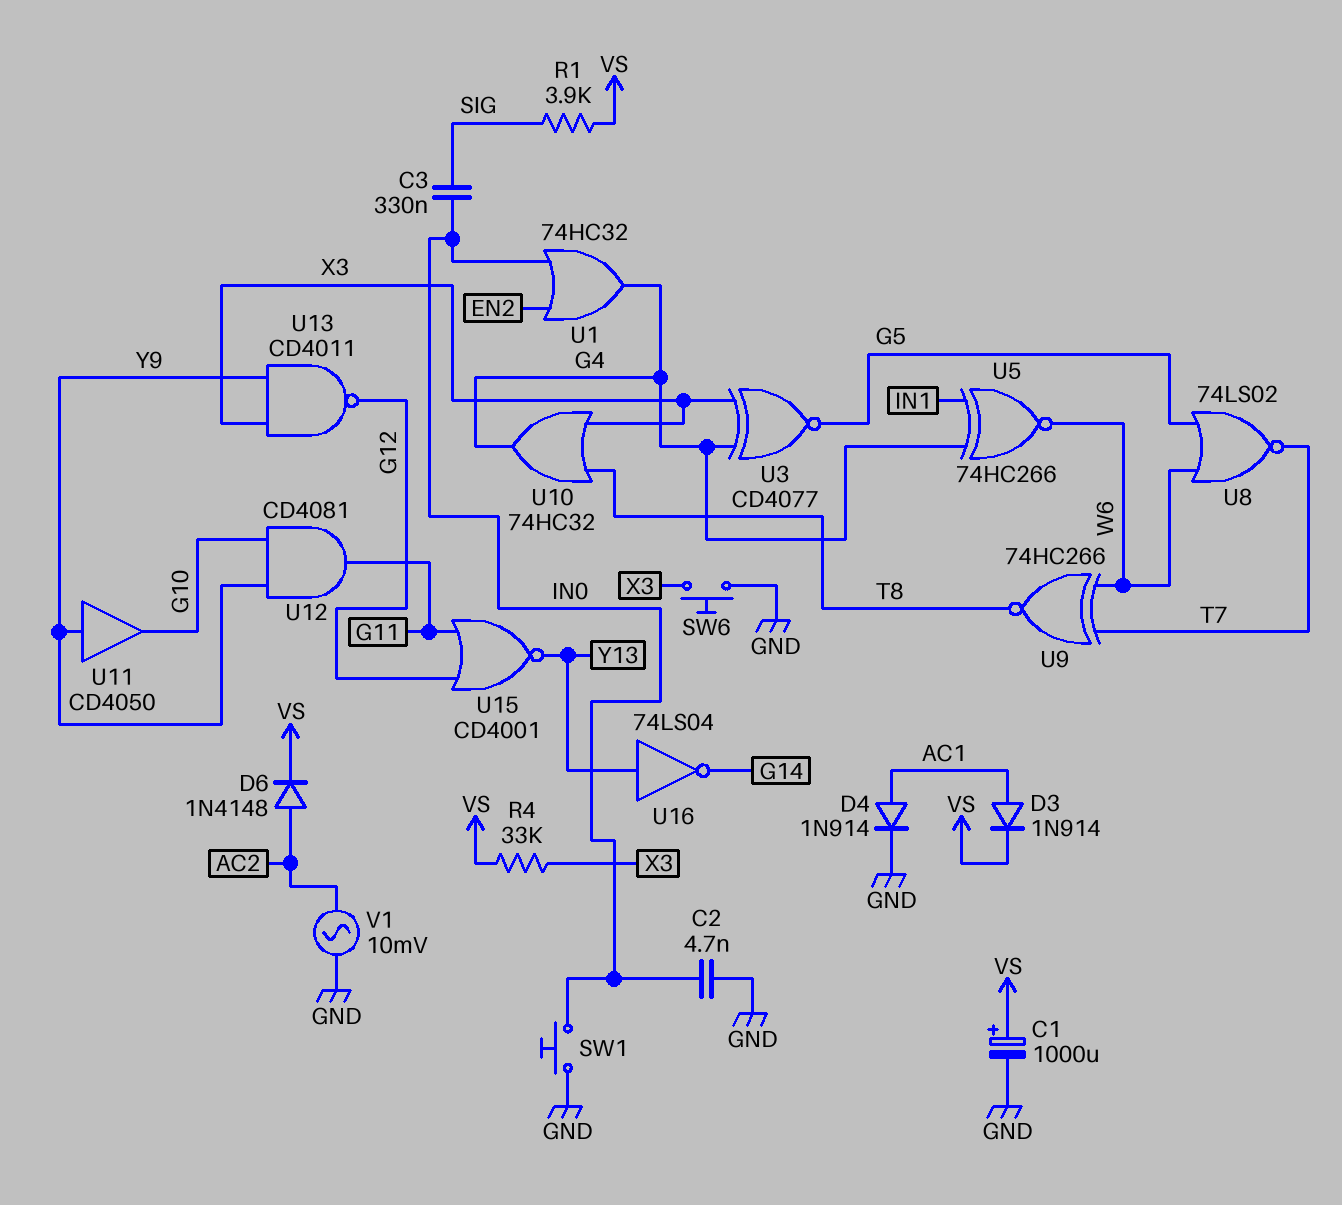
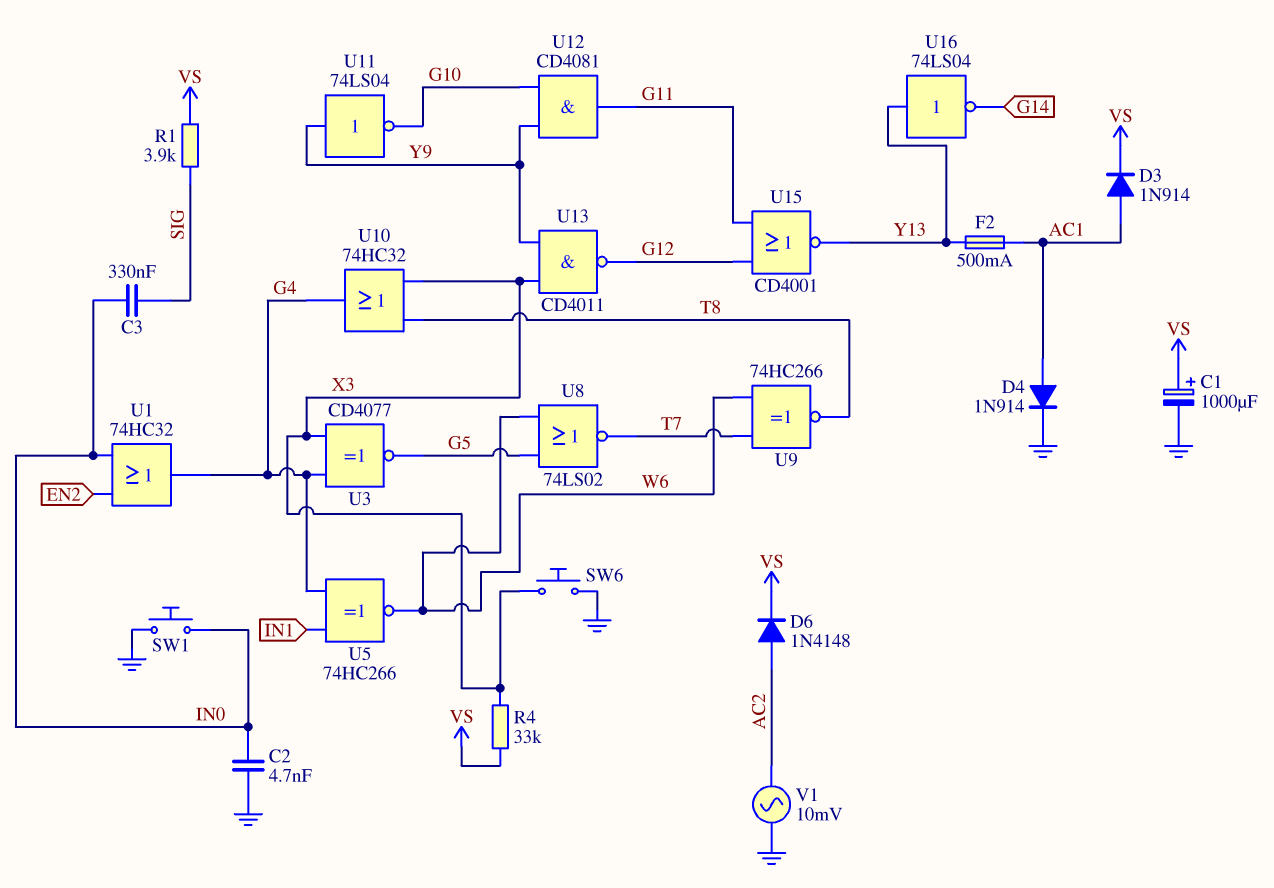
F2: none -> 500mA (AC1, Y13)
U11: buffer CD4050 (in Y9, out G10) -> NOT 74LS04 (in Y9, out G10)

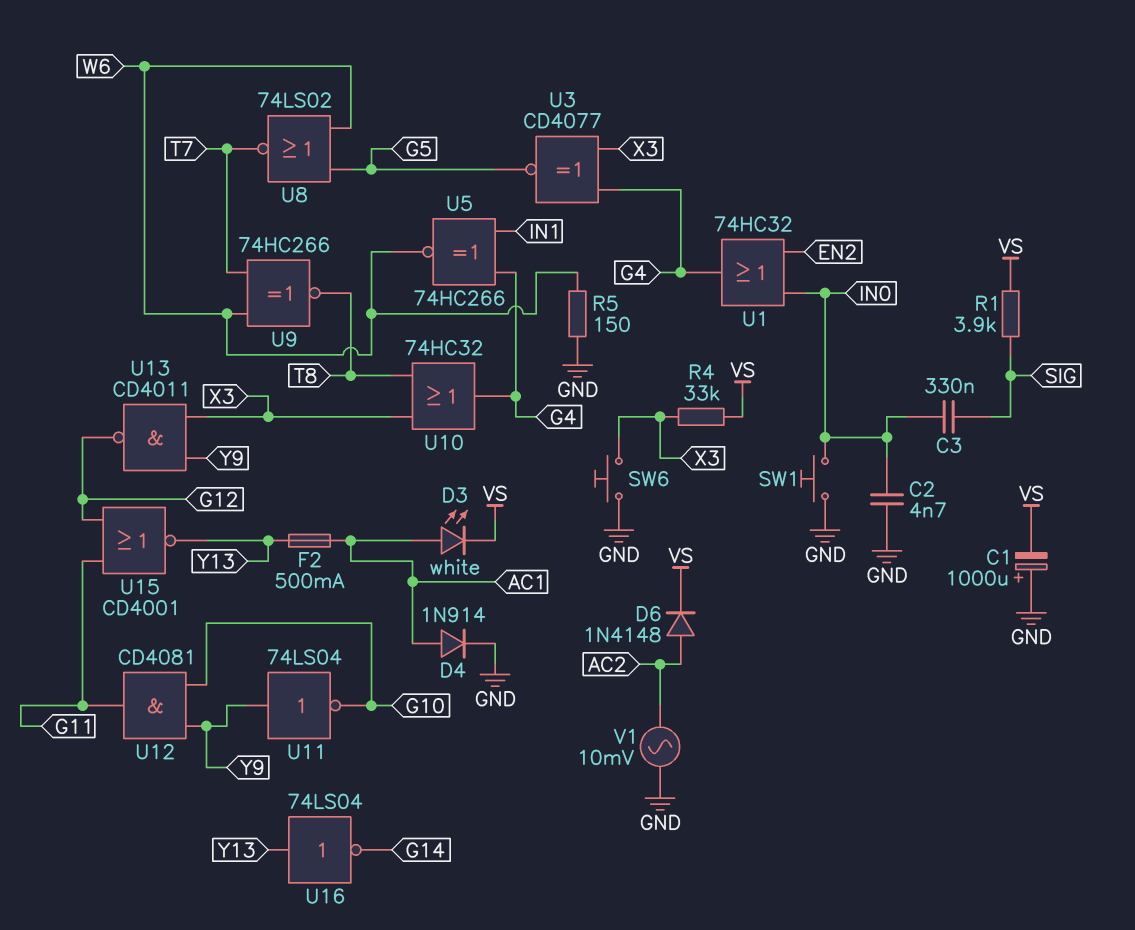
C1: 1000uF (plus VS, minus GND) -> 1000uF (plus GND, minus VS)
D3: diode 1N914 (A AC1, K VS) -> LED white (A AC1, K VS)
R5: none -> 150 (GND, W6)

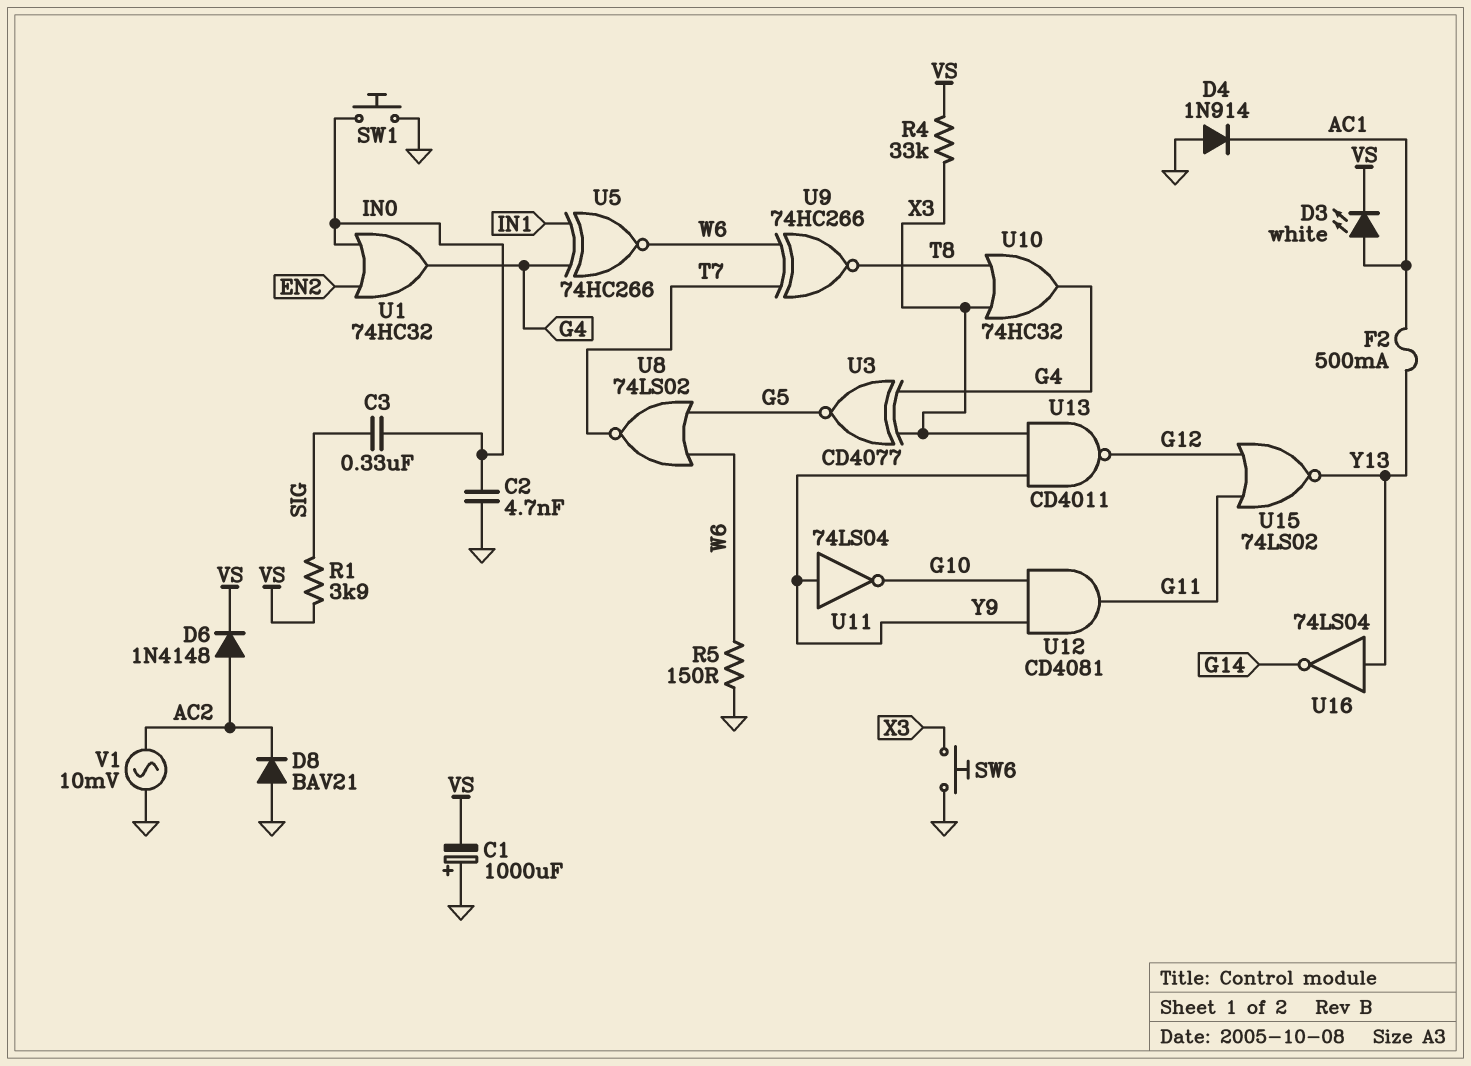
D4: diode 1N914 (A AC1, K GND) -> diode 1N914 (A GND, K AC1)
D8: none -> diode BAV21 (A GND, K AC2)
U15: NOR CD4001 (in G11, in G12, out Y13) -> NOR 74LS02 (in G11, in G12, out Y13)

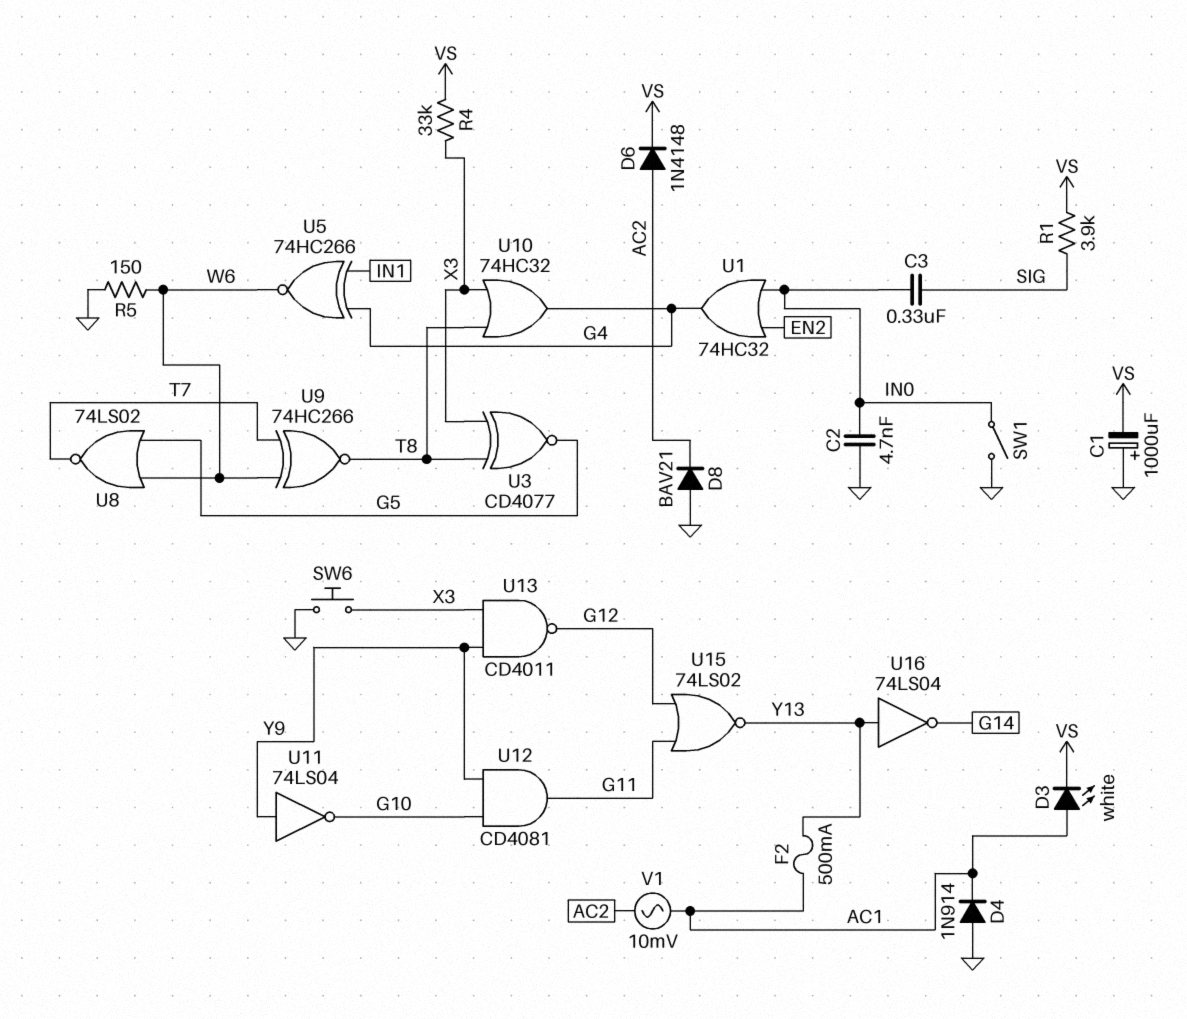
SW1: button (GND, IN0) -> switch (GND, IN0)
U3: XNOR CD4077 (in G4, in X3, out G5) -> XNOR CD4077 (in T8, in X3, out G5)
V1: AC 10mV (AC2, GND) -> AC 10mV (AC1, AC2)

